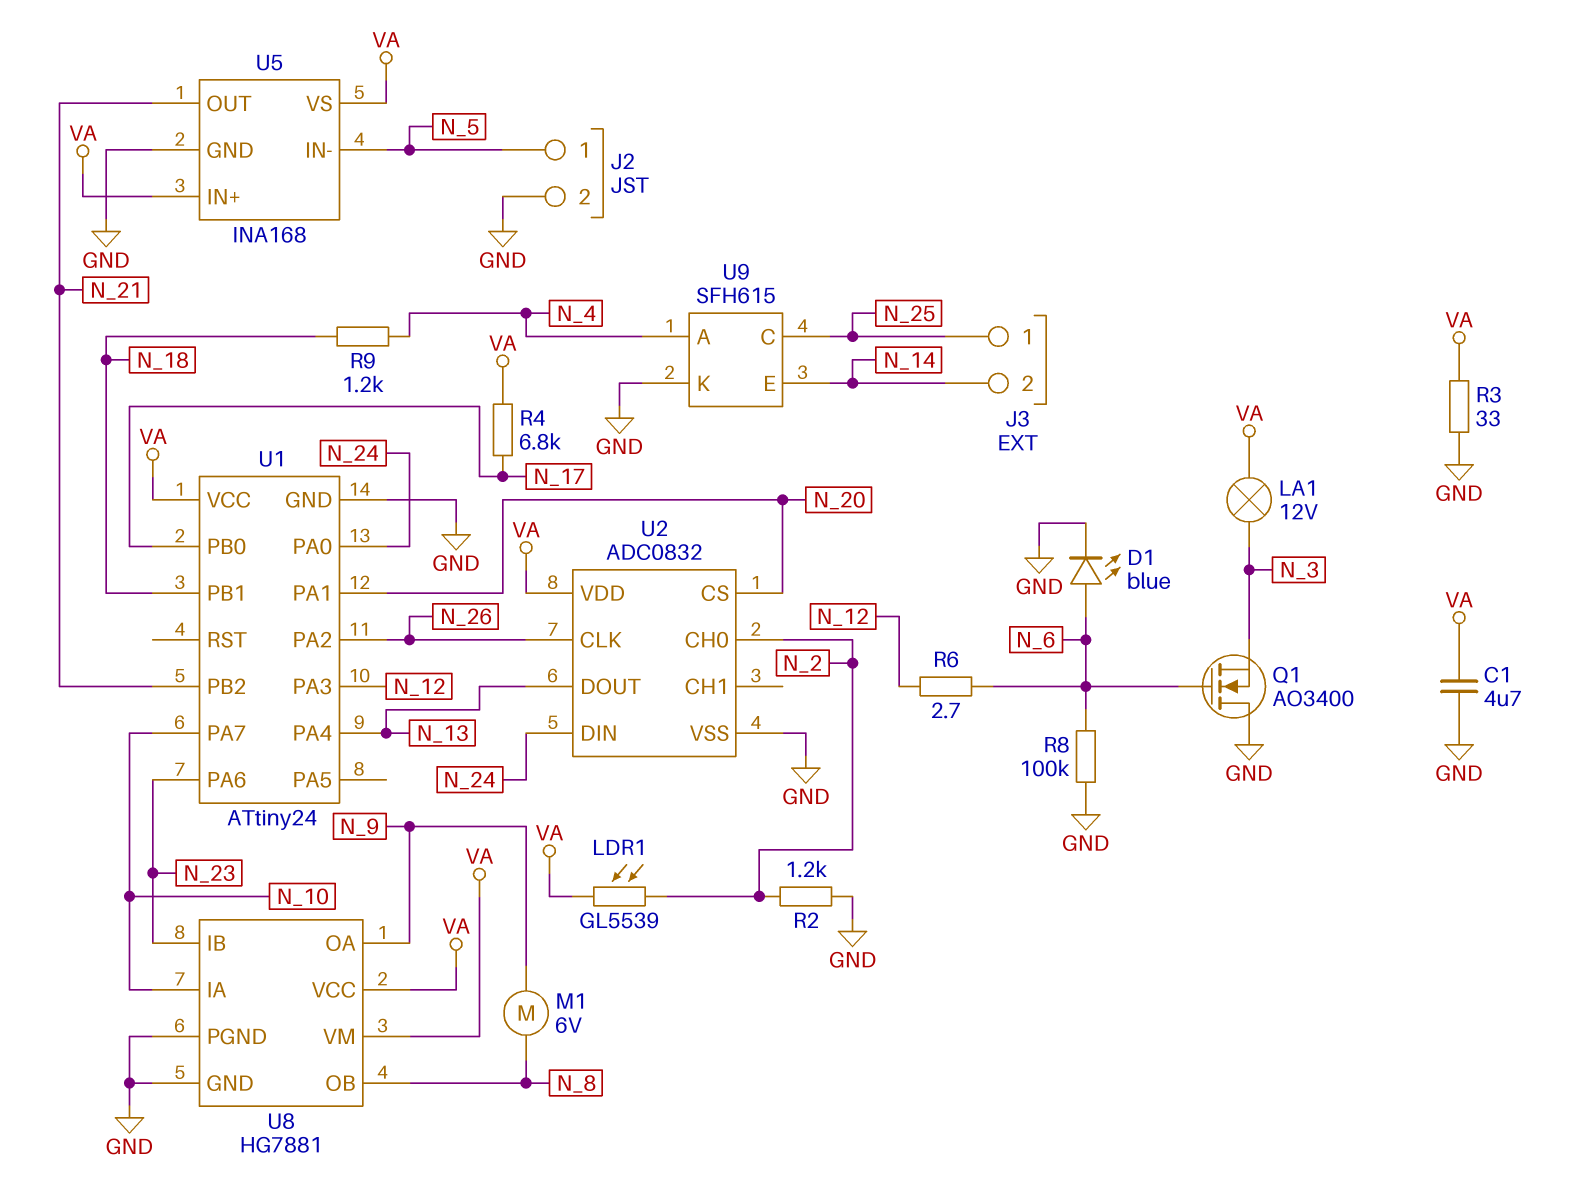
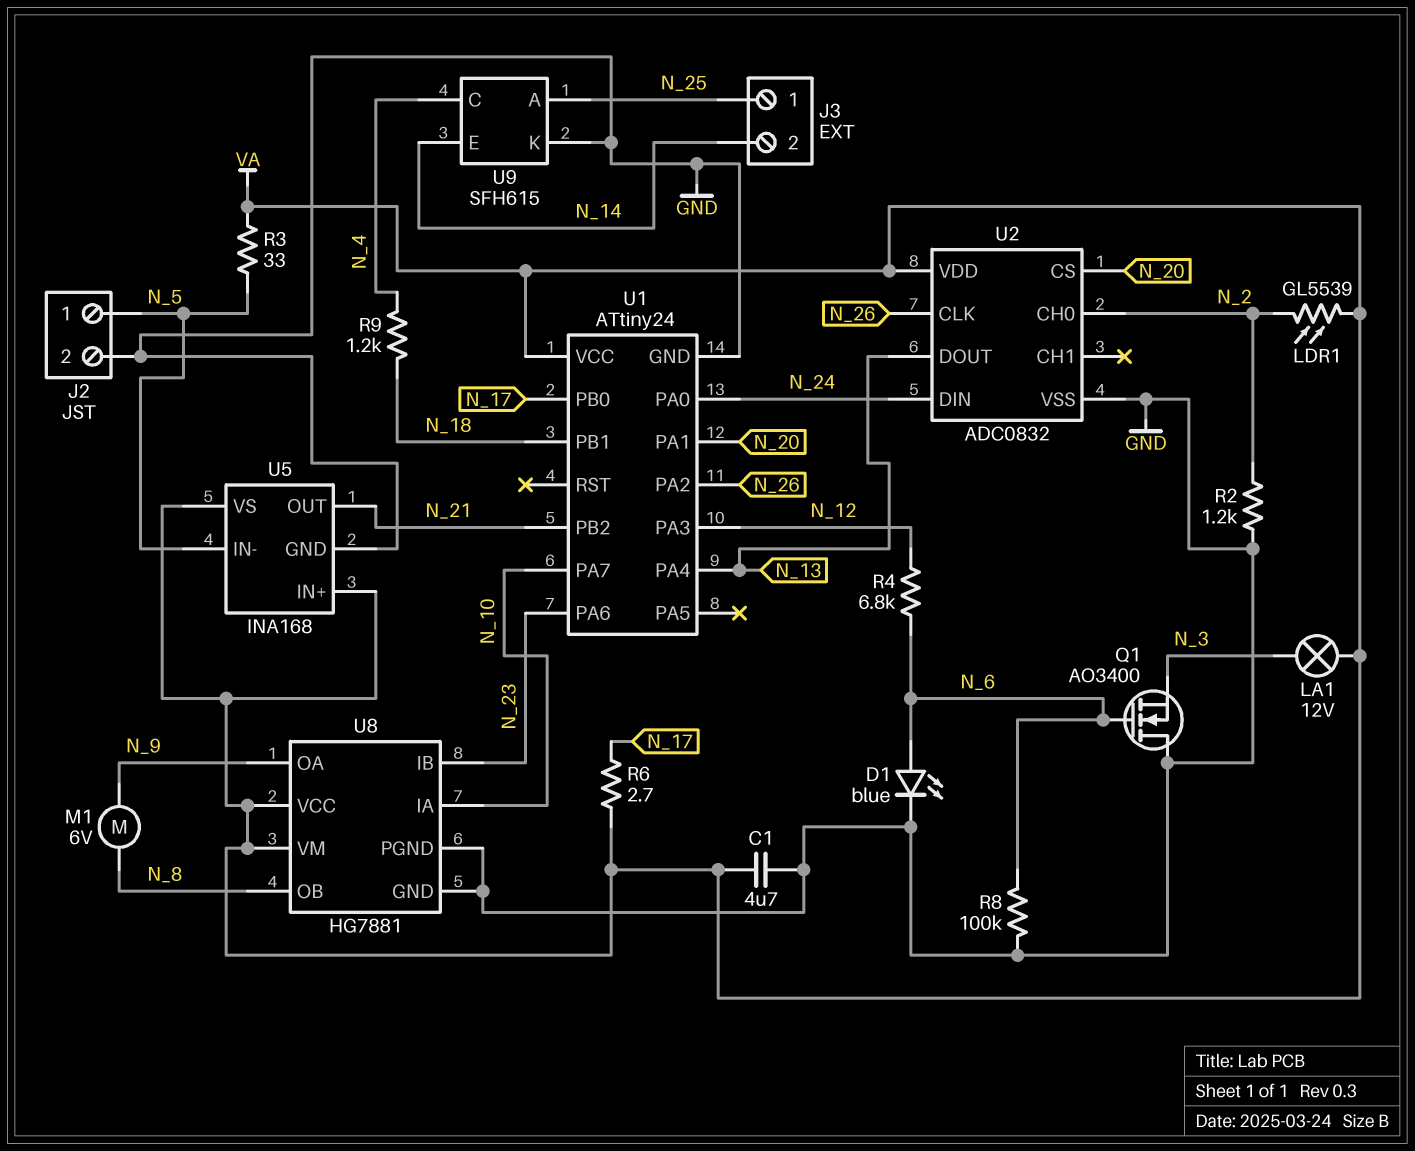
R3: 33 (GND, VA) -> 33 (N_5, VA)
R4: 6.8k (N_17, VA) -> 6.8k (N_6, N_12)
R6: 2.7 (N_6, N_12) -> 2.7 (N_17, VA)
U9 pin A: N_4 -> N_25
U9 pin C: N_25 -> N_4

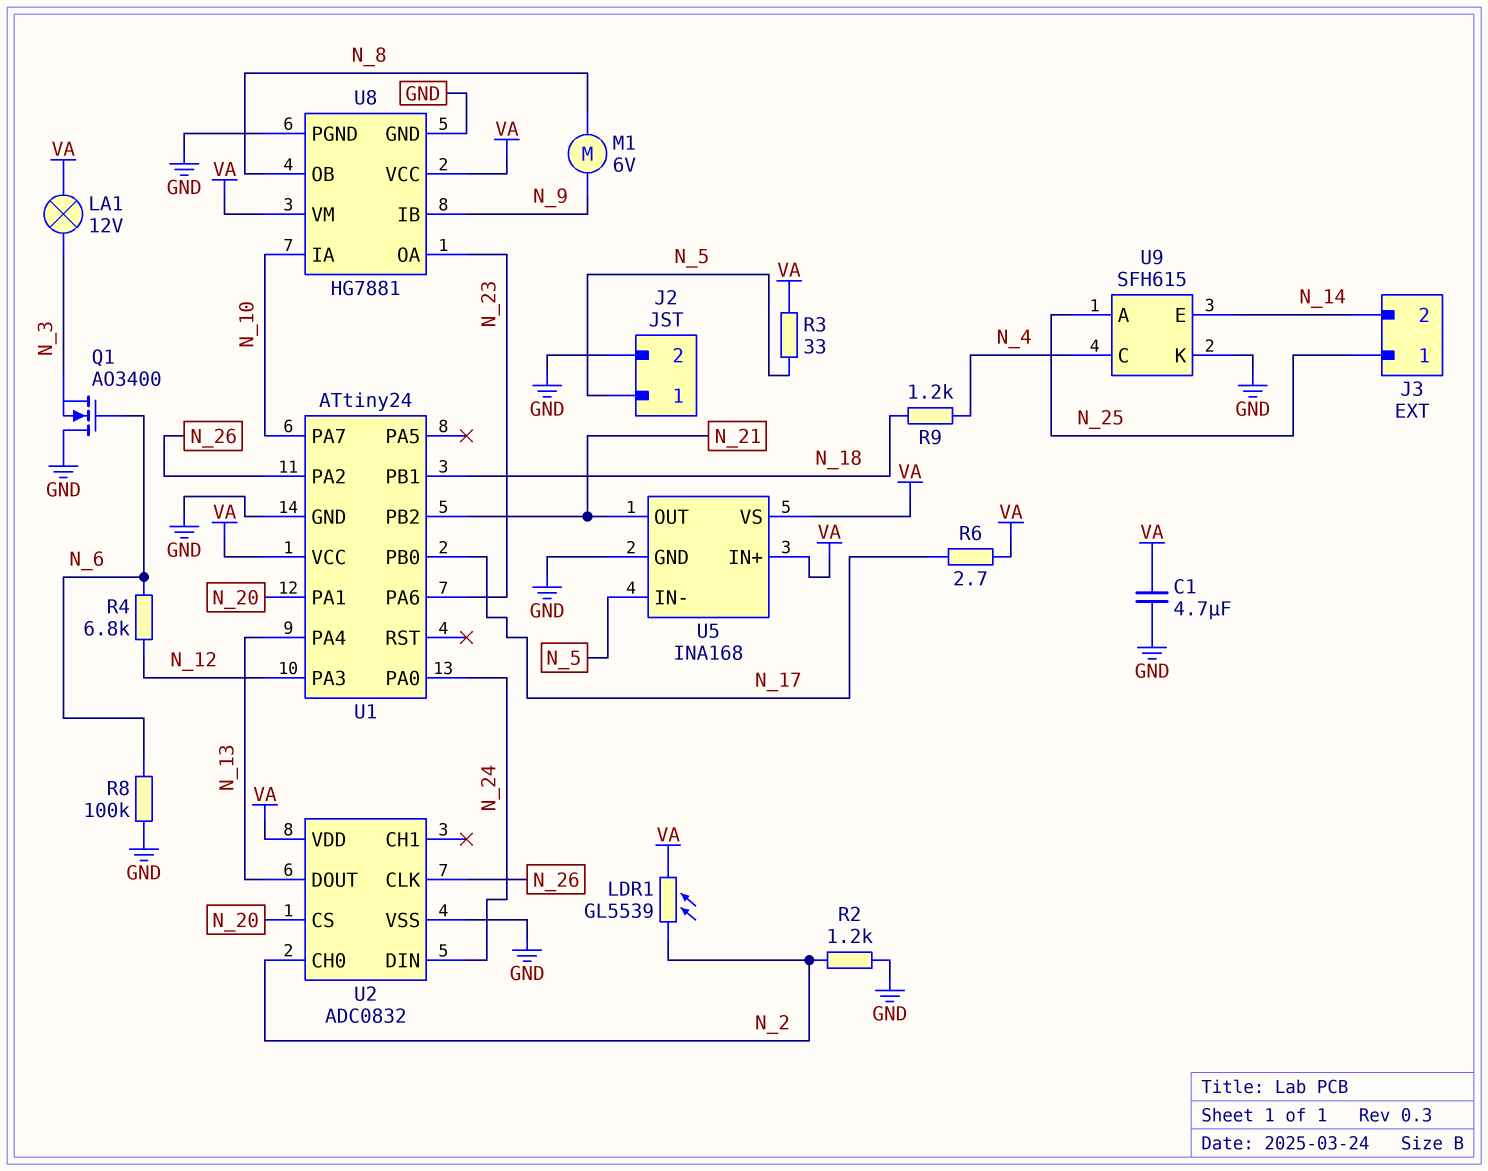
D1: LED blue (A N_6, K GND) -> none
U8 pin IB: N_23 -> N_9
U8 pin OA: N_9 -> N_23

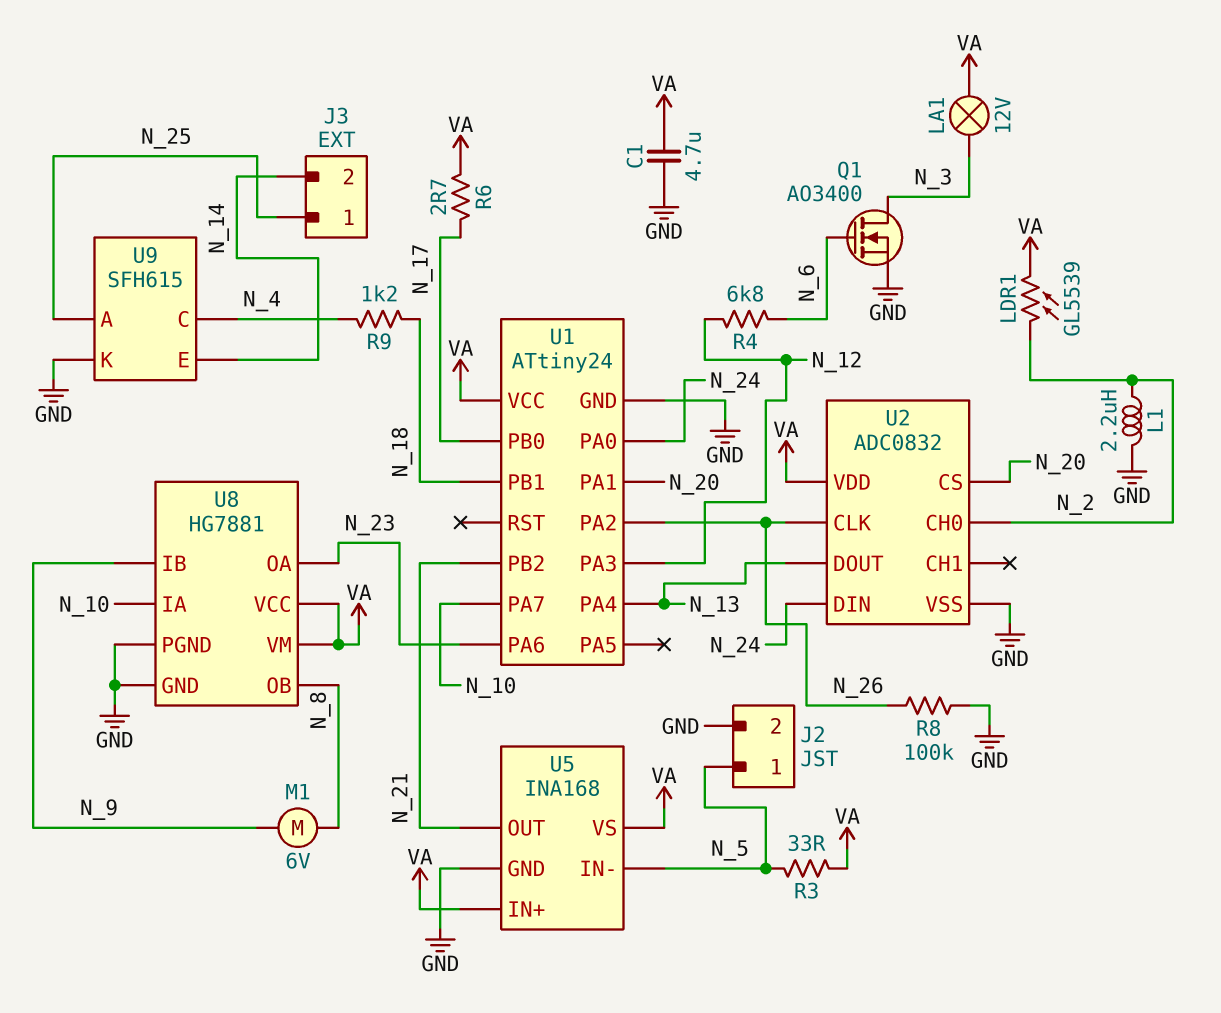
L1: none -> 2.2uH (GND, N_2)
Q1: NMOS AO3400 (G N_6, D GND, S N_3) -> NMOS AO3400 (G N_6, D N_3, S GND)
R2: 1.2k (GND, N_2) -> none
R8: 100k (GND, N_6) -> 100k (GND, N_26)

